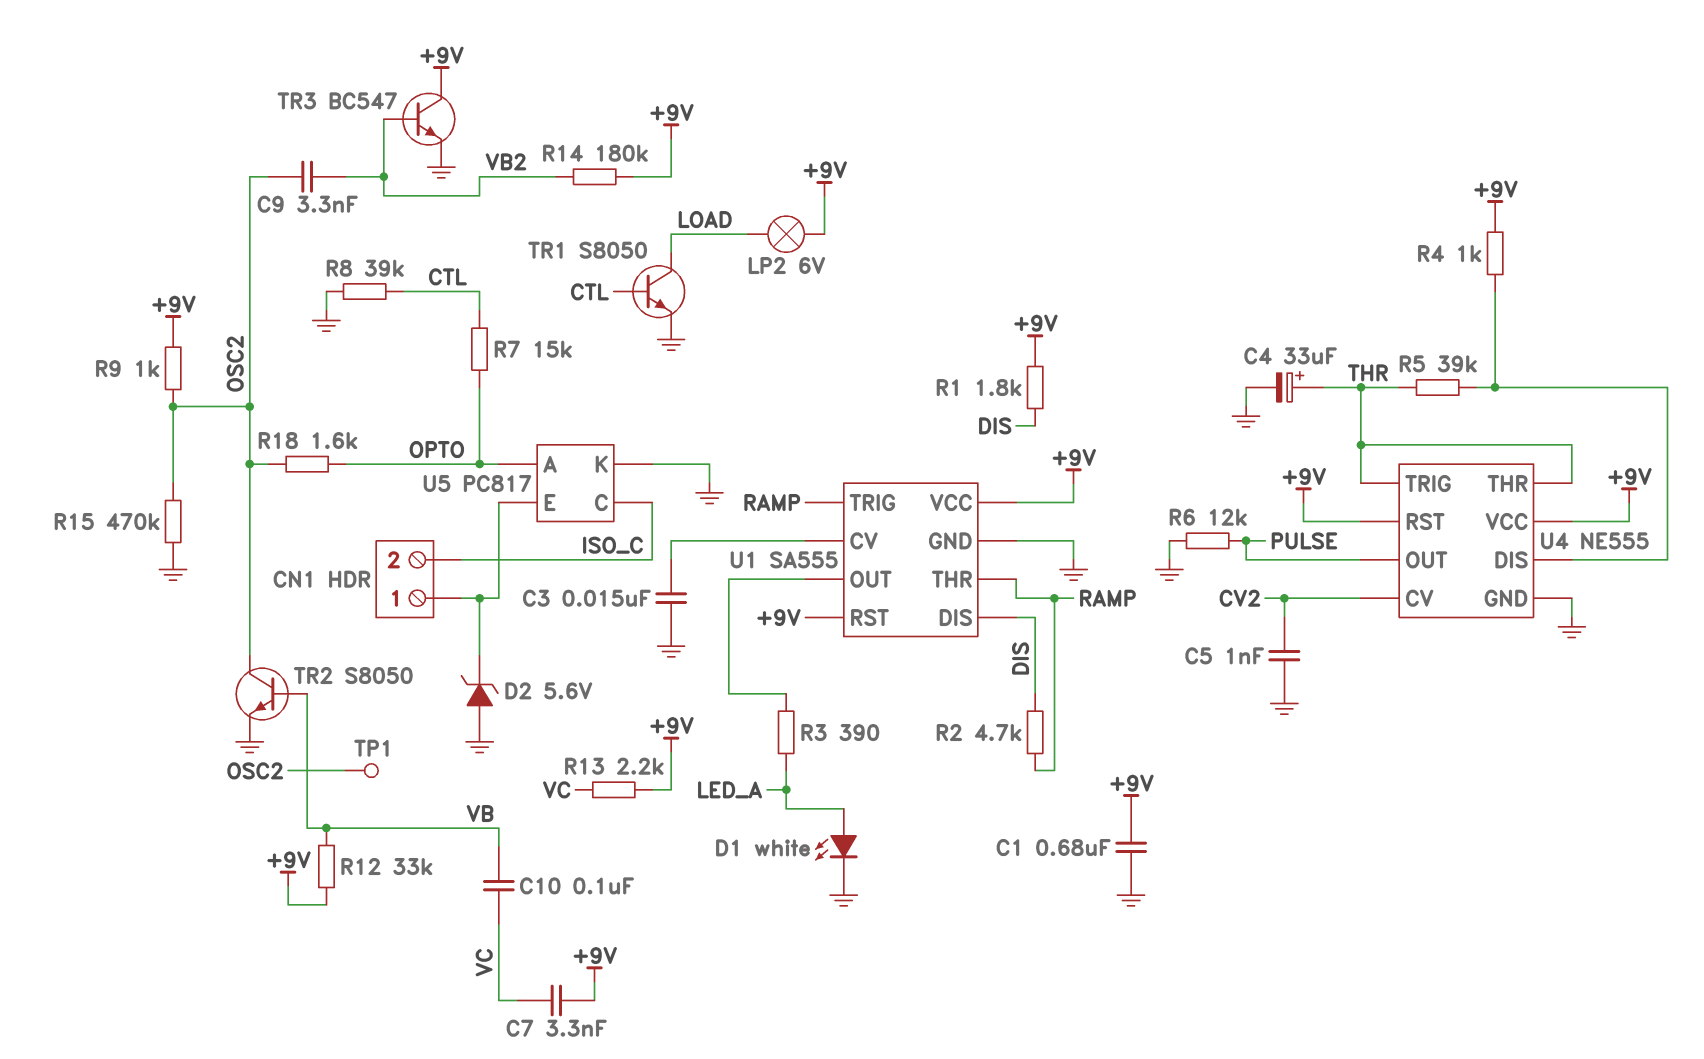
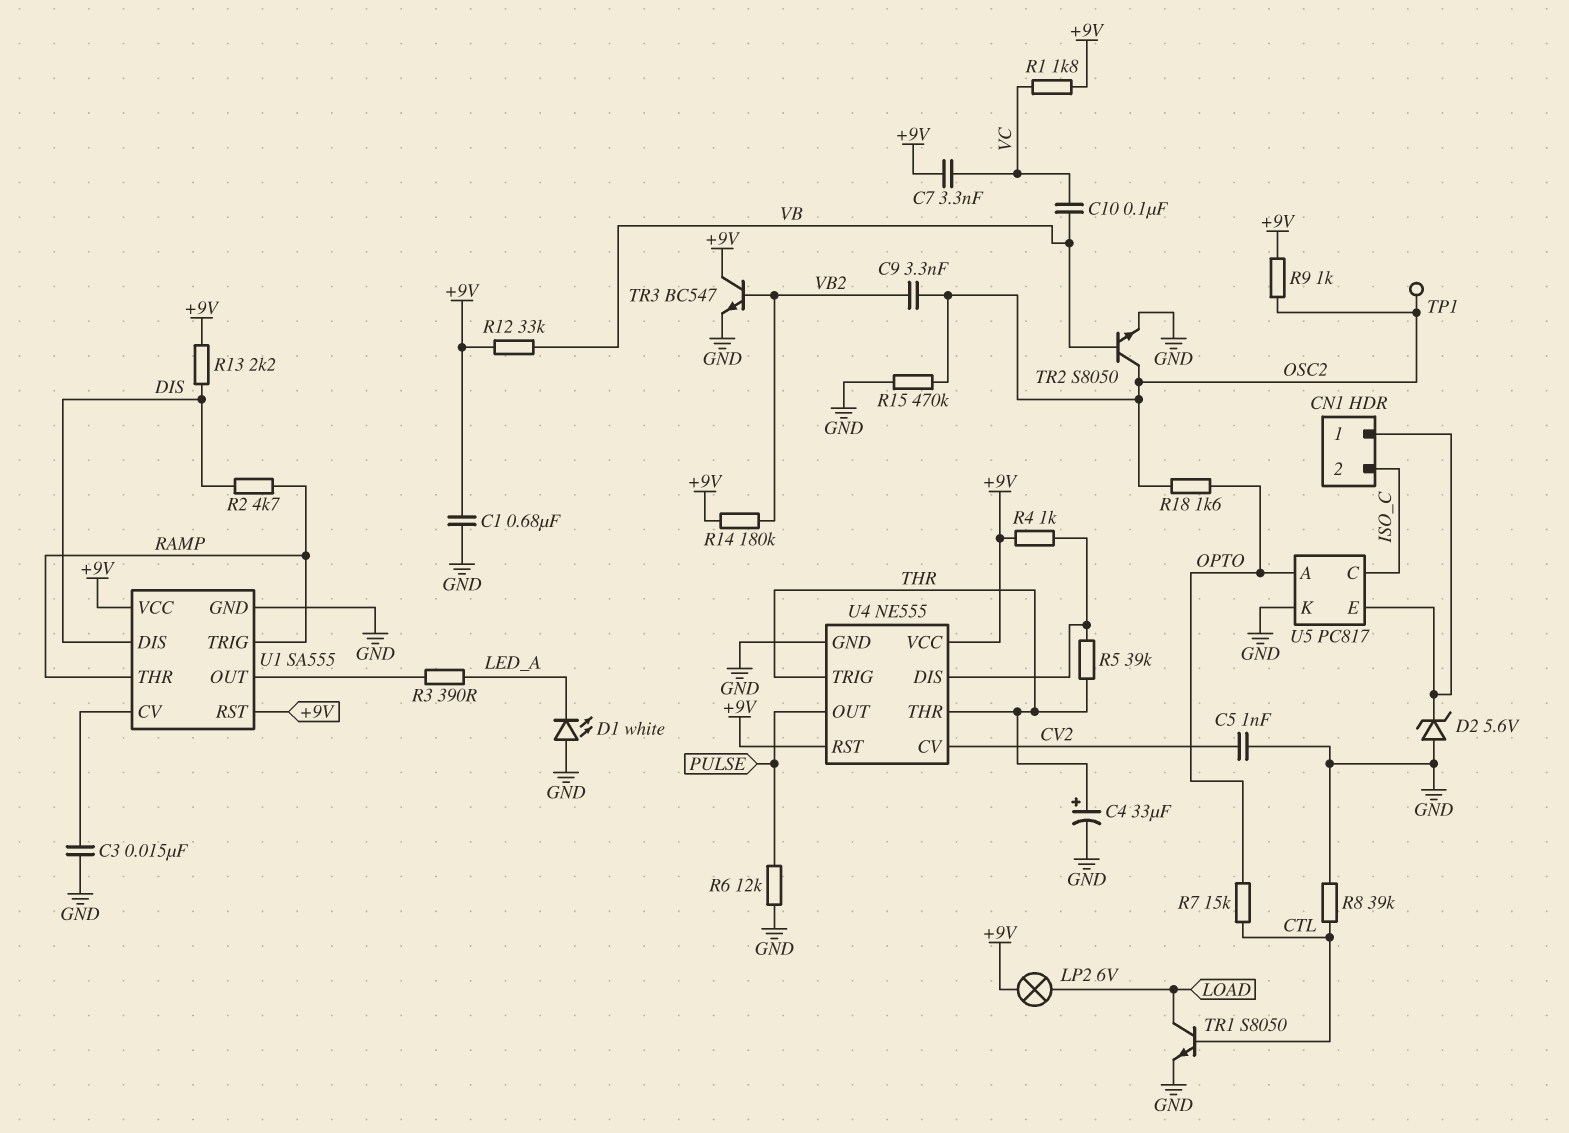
D1: LED white (A LED_A, K GND) -> LED white (A GND, K LED_A)
R1: 1.8k (+9V, DIS) -> 1.8k (+9V, VC)
R13: 2.2k (+9V, VC) -> 2.2k (+9V, DIS)

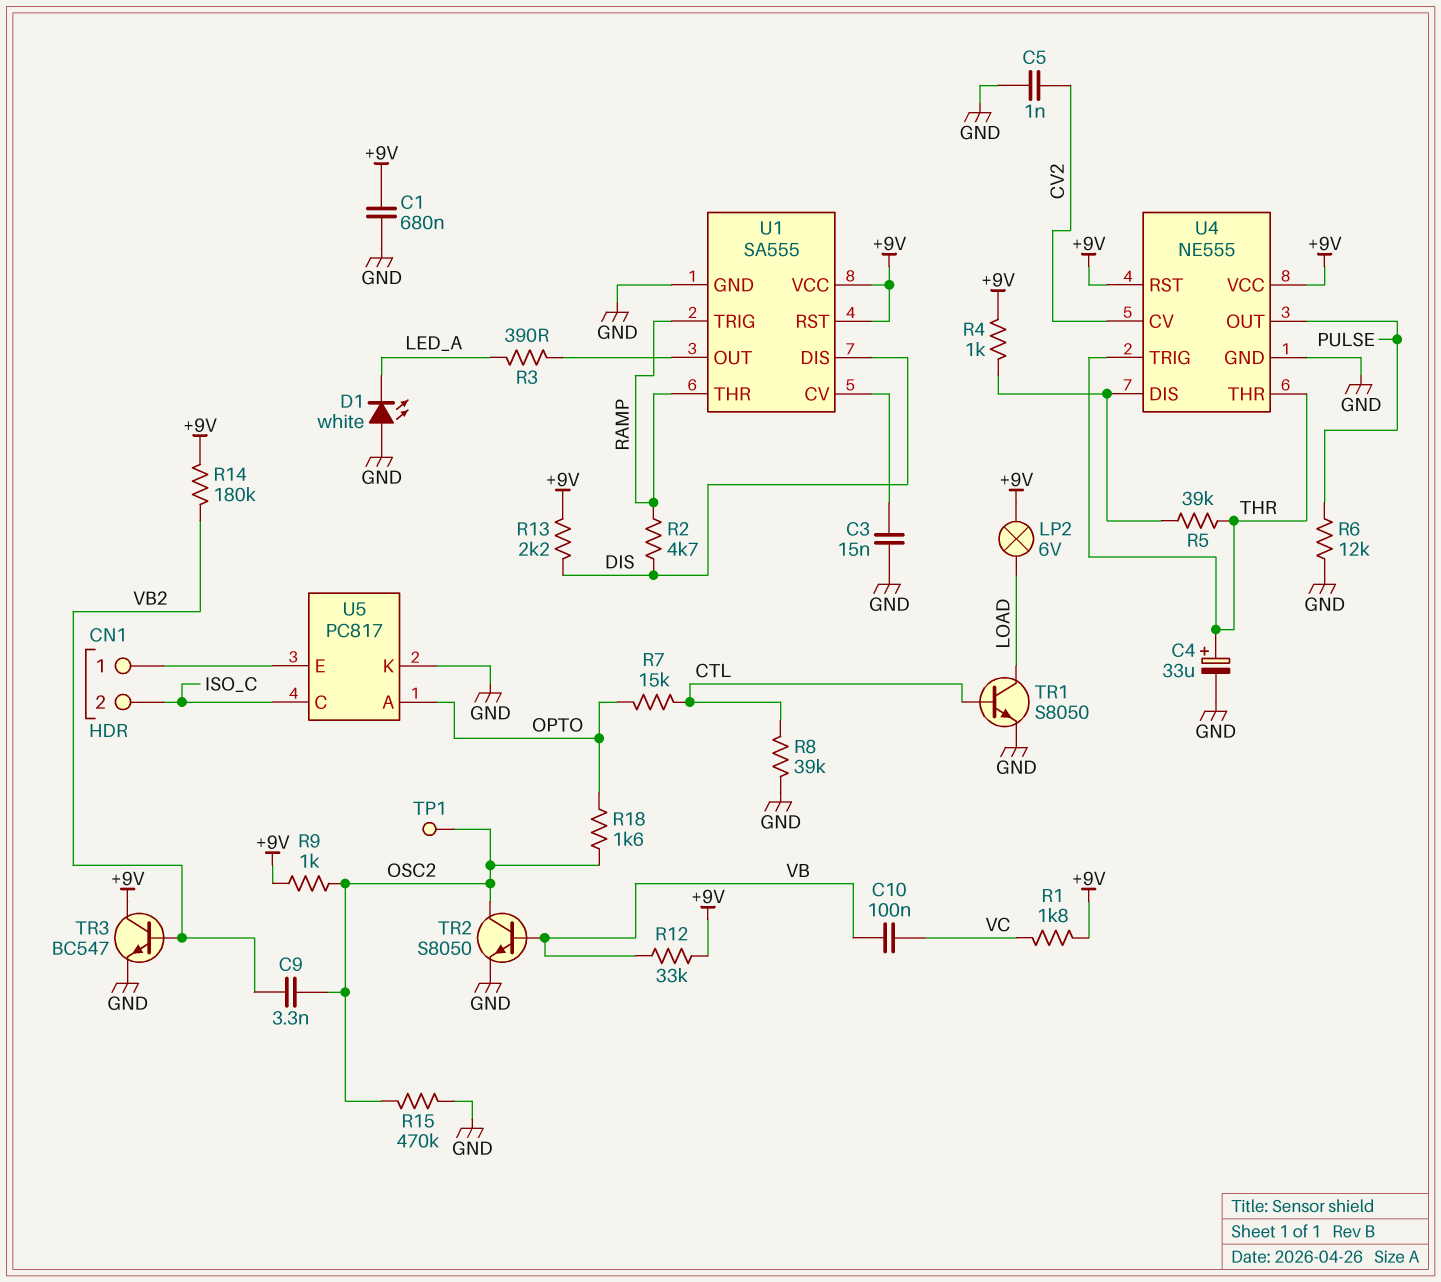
C7: 3.3nF (+9V, VC) -> none
D2: zener 5.6V (A GND, K CN1/1) -> none

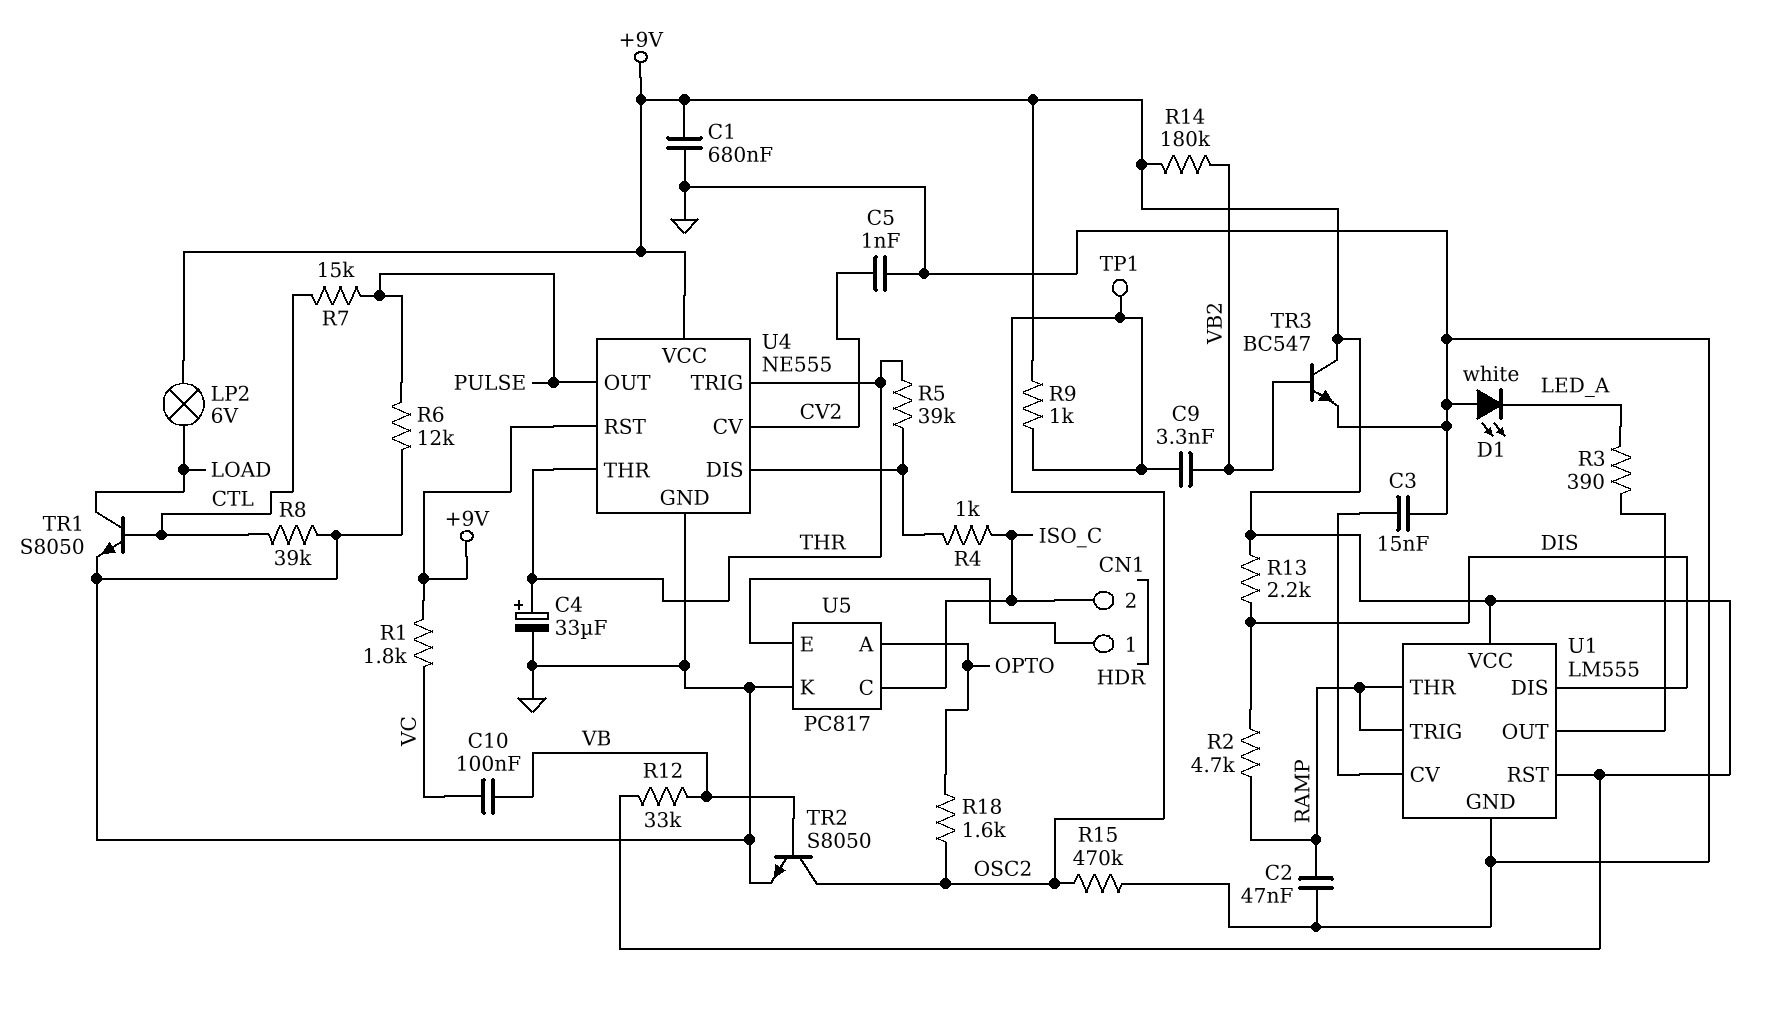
C2: none -> 47nF (GND, RAMP)
R4: 1k (+9V, U4/DIS) -> 1k (ISO_C, U4/DIS)
R7: 15k (CTL, OPTO) -> 15k (CTL, PULSE)
U1: SA555 -> LM555

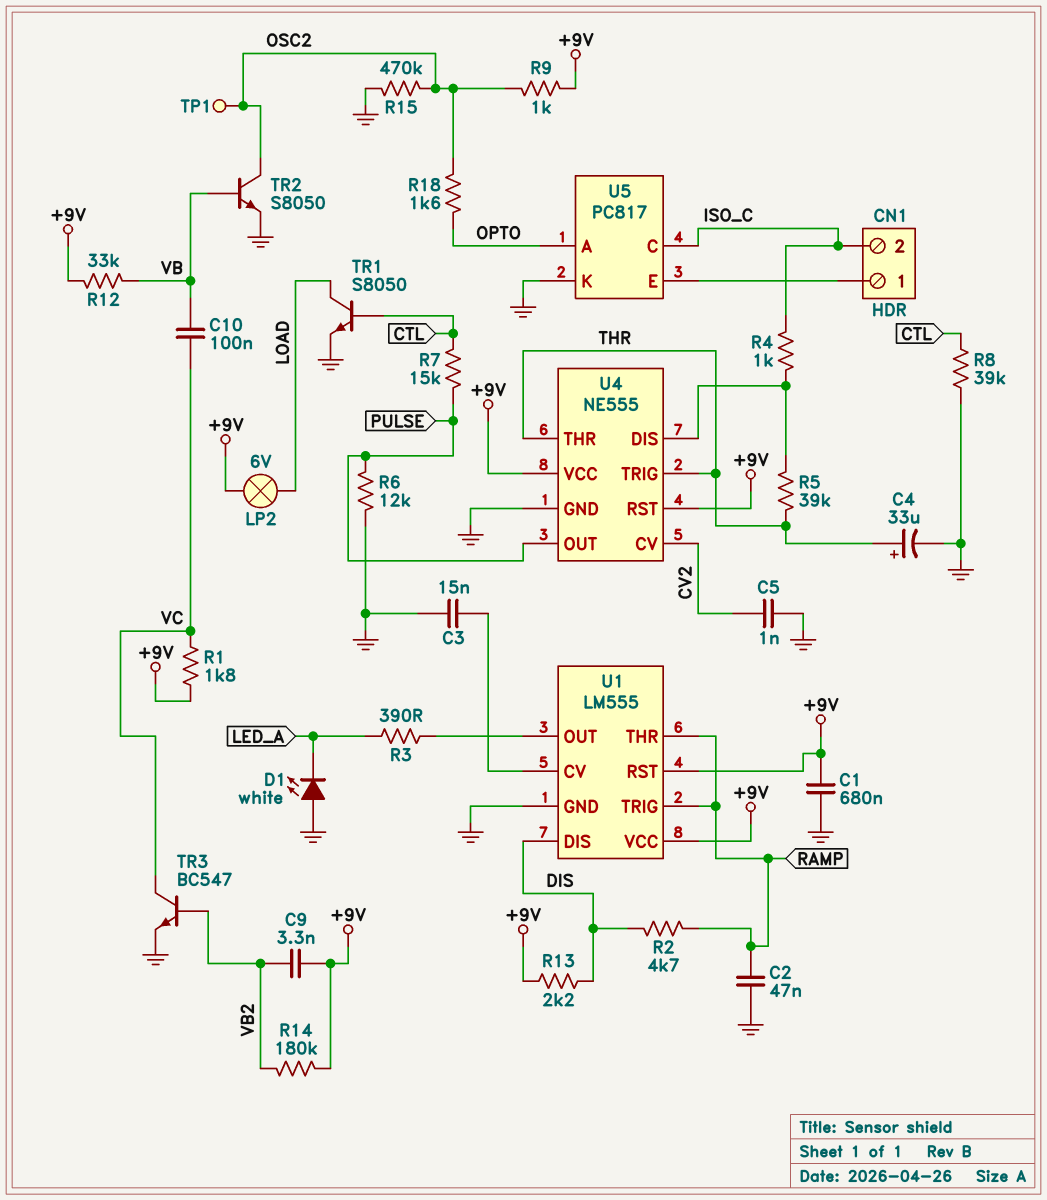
C9: 3.3nF (OSC2, VB2) -> 3.3nF (+9V, VB2)
TR3: NPN BC547 (B VB2, C +9V, E GND) -> NPN BC547 (B VB2, C VC, E GND)

